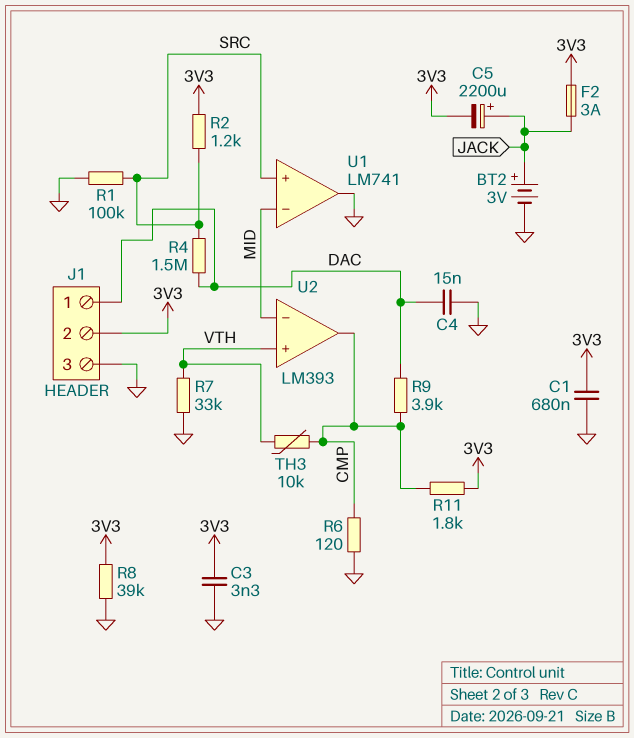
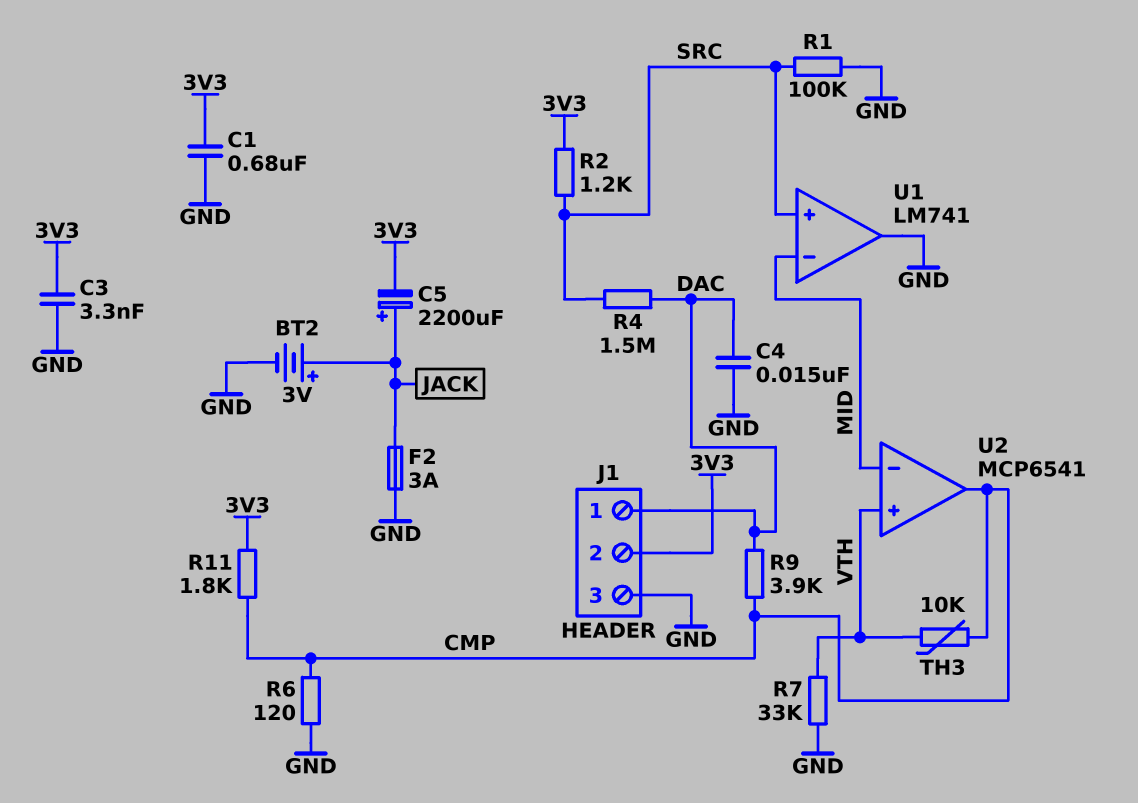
F2: 3A (3V3, JACK) -> 3A (GND, JACK)
R8: 39k (3V3, GND) -> none
U2: LM393 -> MCP6541

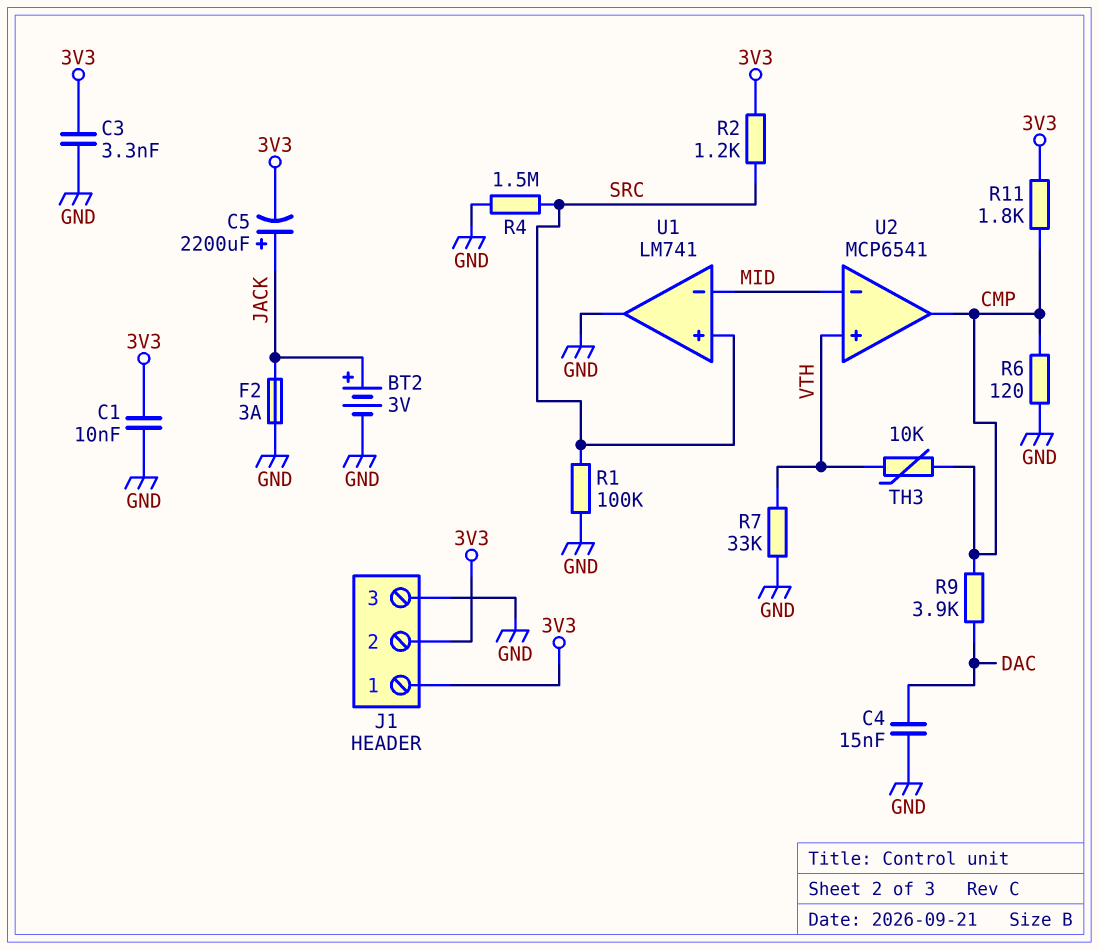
C1: 680nF (3V3, GND) -> 10nF (3V3, GND)
J1 pin 1: DAC -> 3V3
R4: 1.5M (DAC, SRC) -> 1.5M (GND, SRC)

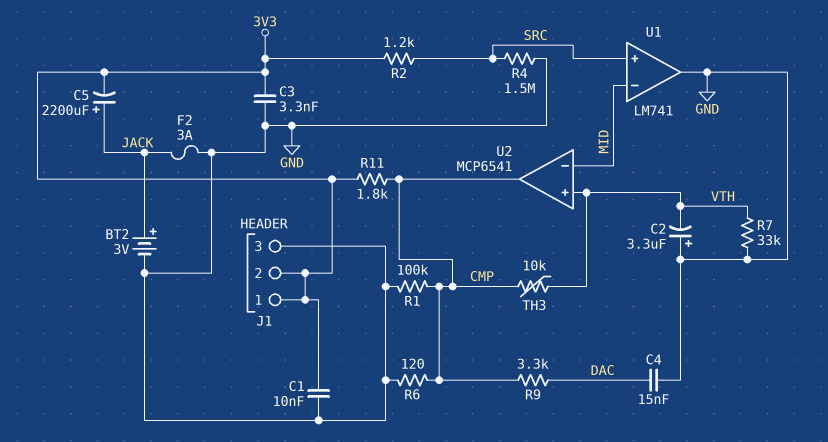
C2: none -> 3.3uF (plus GND, minus VTH)
R1: 100k (GND, SRC) -> 100k (CMP, GND)
R9: 3.9k (CMP, DAC) -> 3.3k (CMP, DAC)

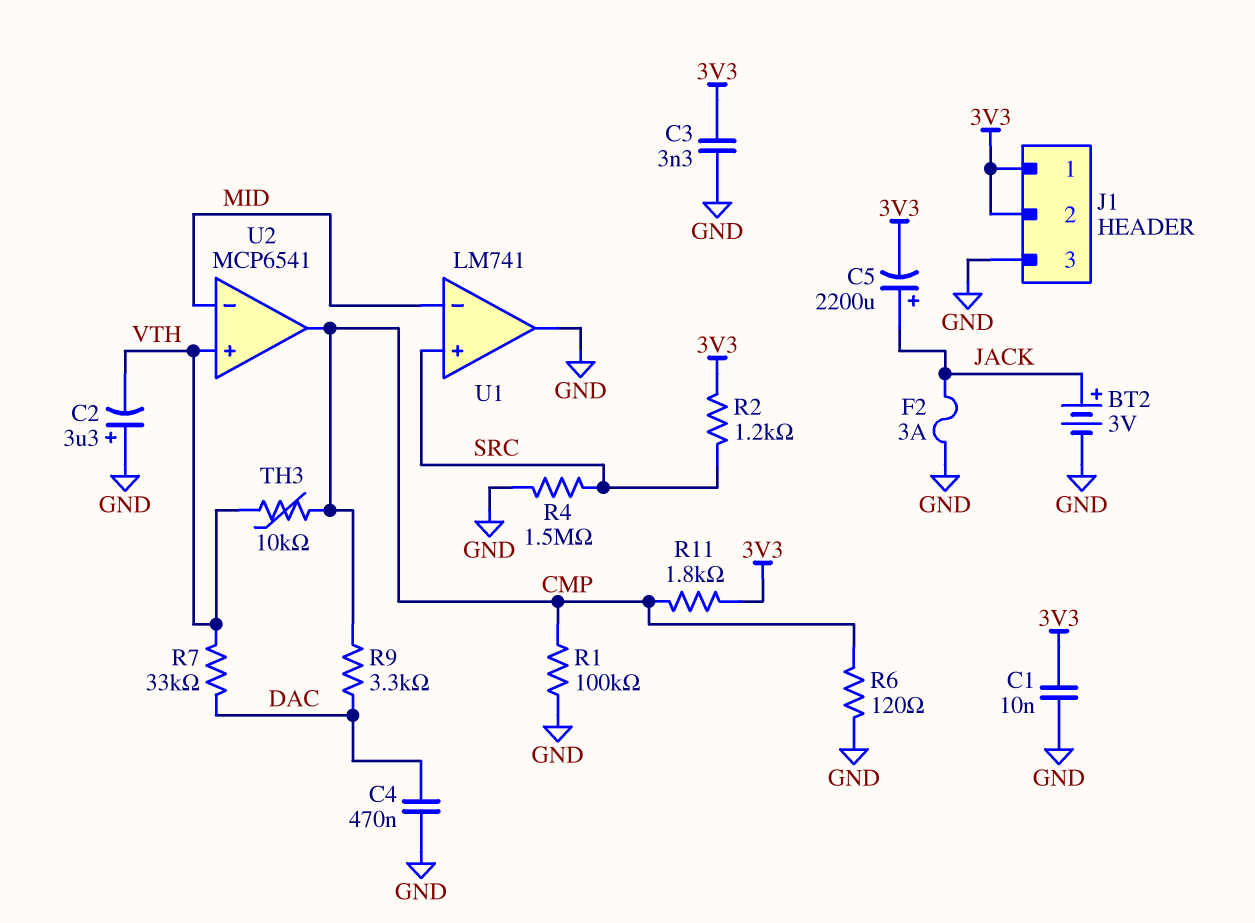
C4: 15nF (DAC, GND) -> 470nF (DAC, GND)
R7: 33k (GND, VTH) -> 33k (DAC, VTH)

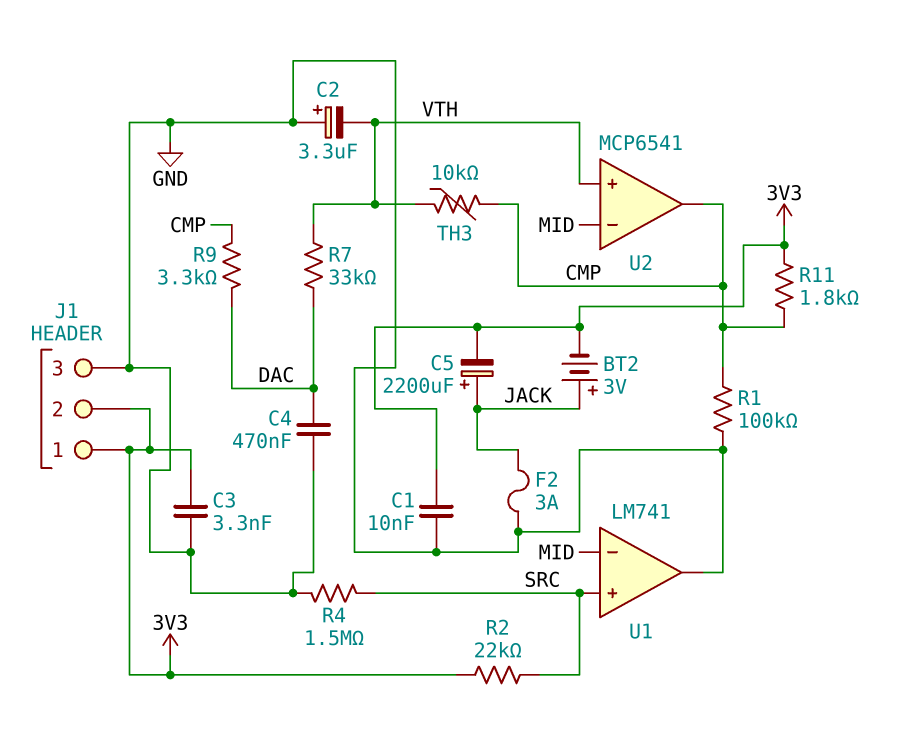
BT2: 3V (plus JACK, minus GND) -> 3V (plus JACK, minus 3V3)
R2: 1.2k (3V3, SRC) -> 22k (3V3, SRC)
R6: 120 (CMP, GND) -> none

